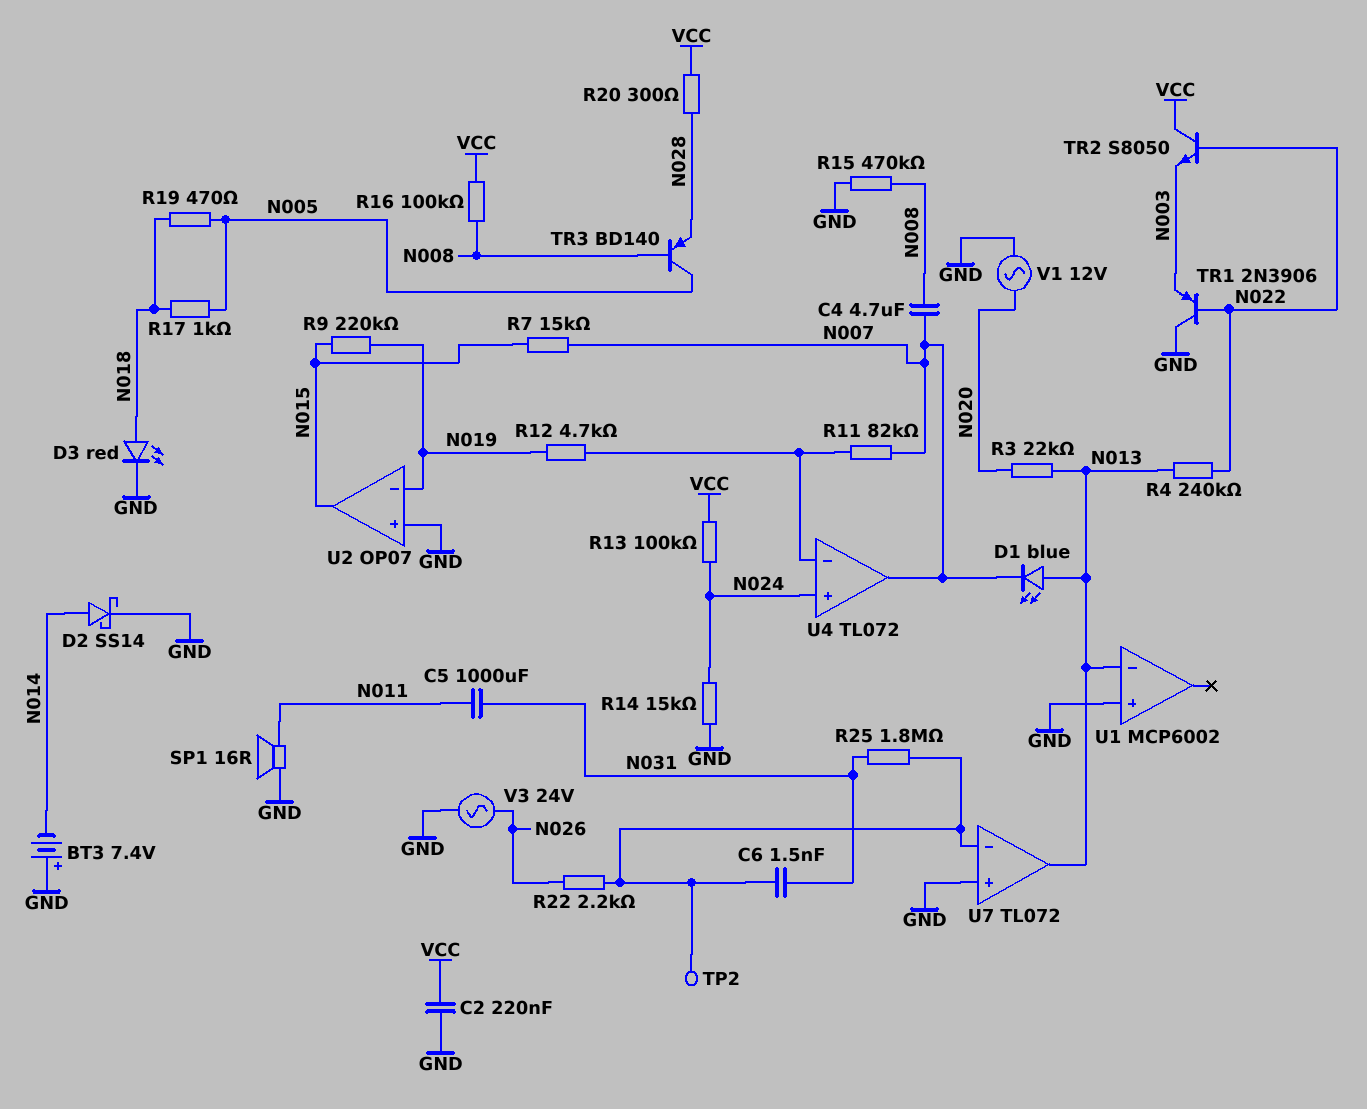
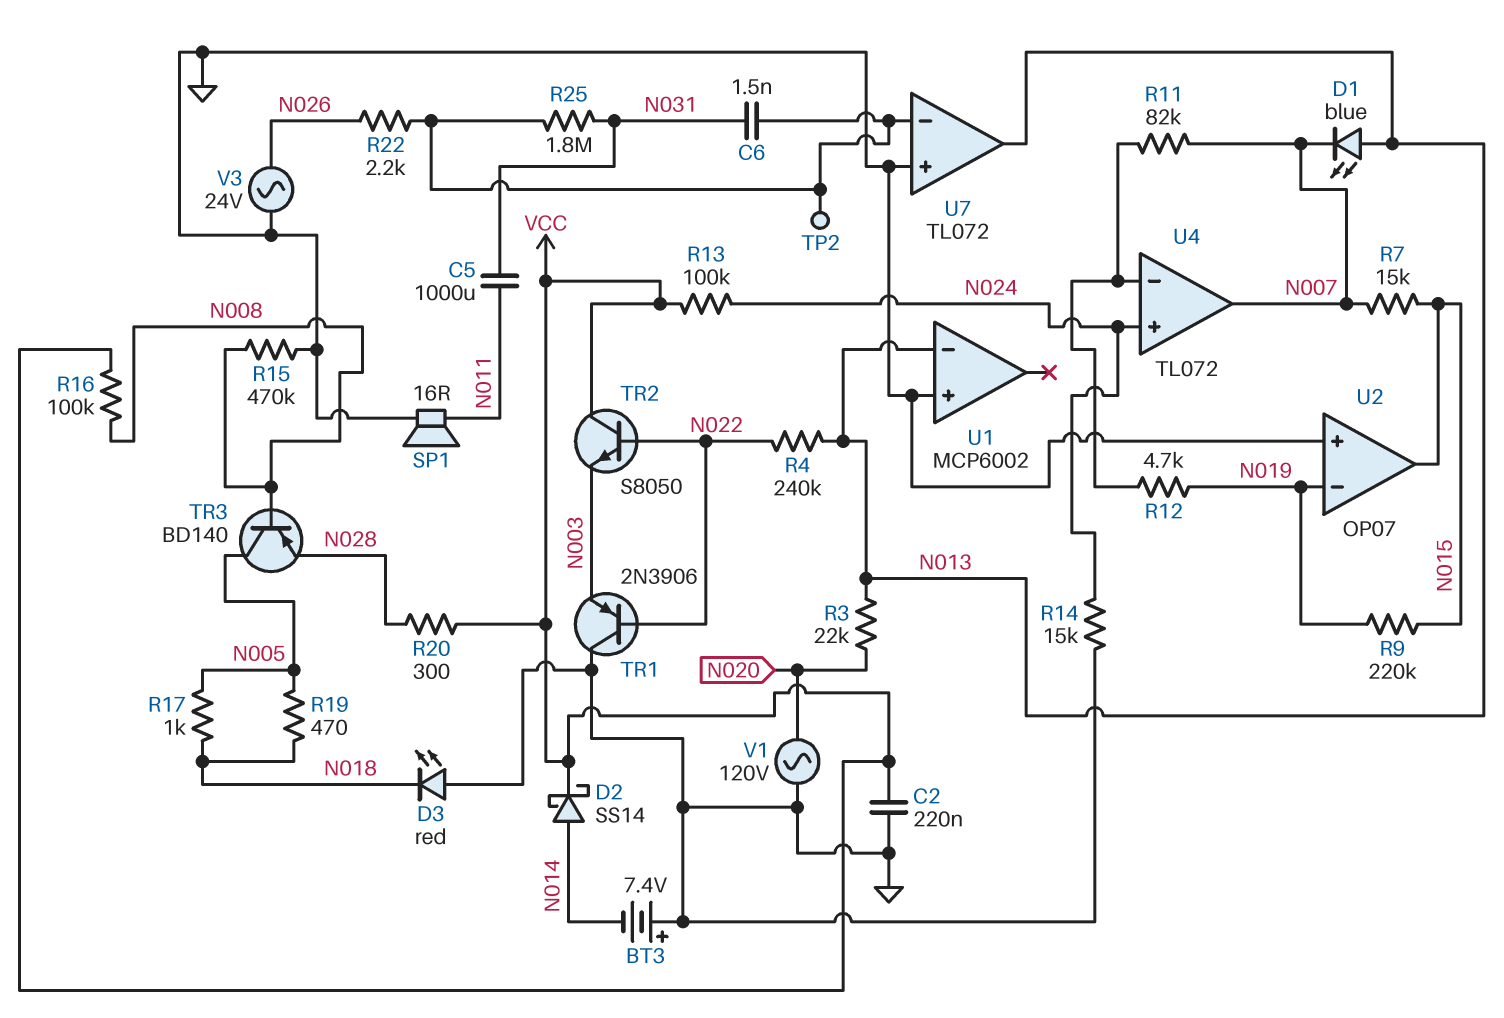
C4: 4.7uF (N007, N008) -> none
D2: schottky SS14 (A N014, K GND) -> schottky SS14 (A N014, K VCC)
D3: LED red (A N018, K GND) -> LED red (A GND, K N018)
V1: AC 12V (GND, N020) -> AC 120V (GND, N020)

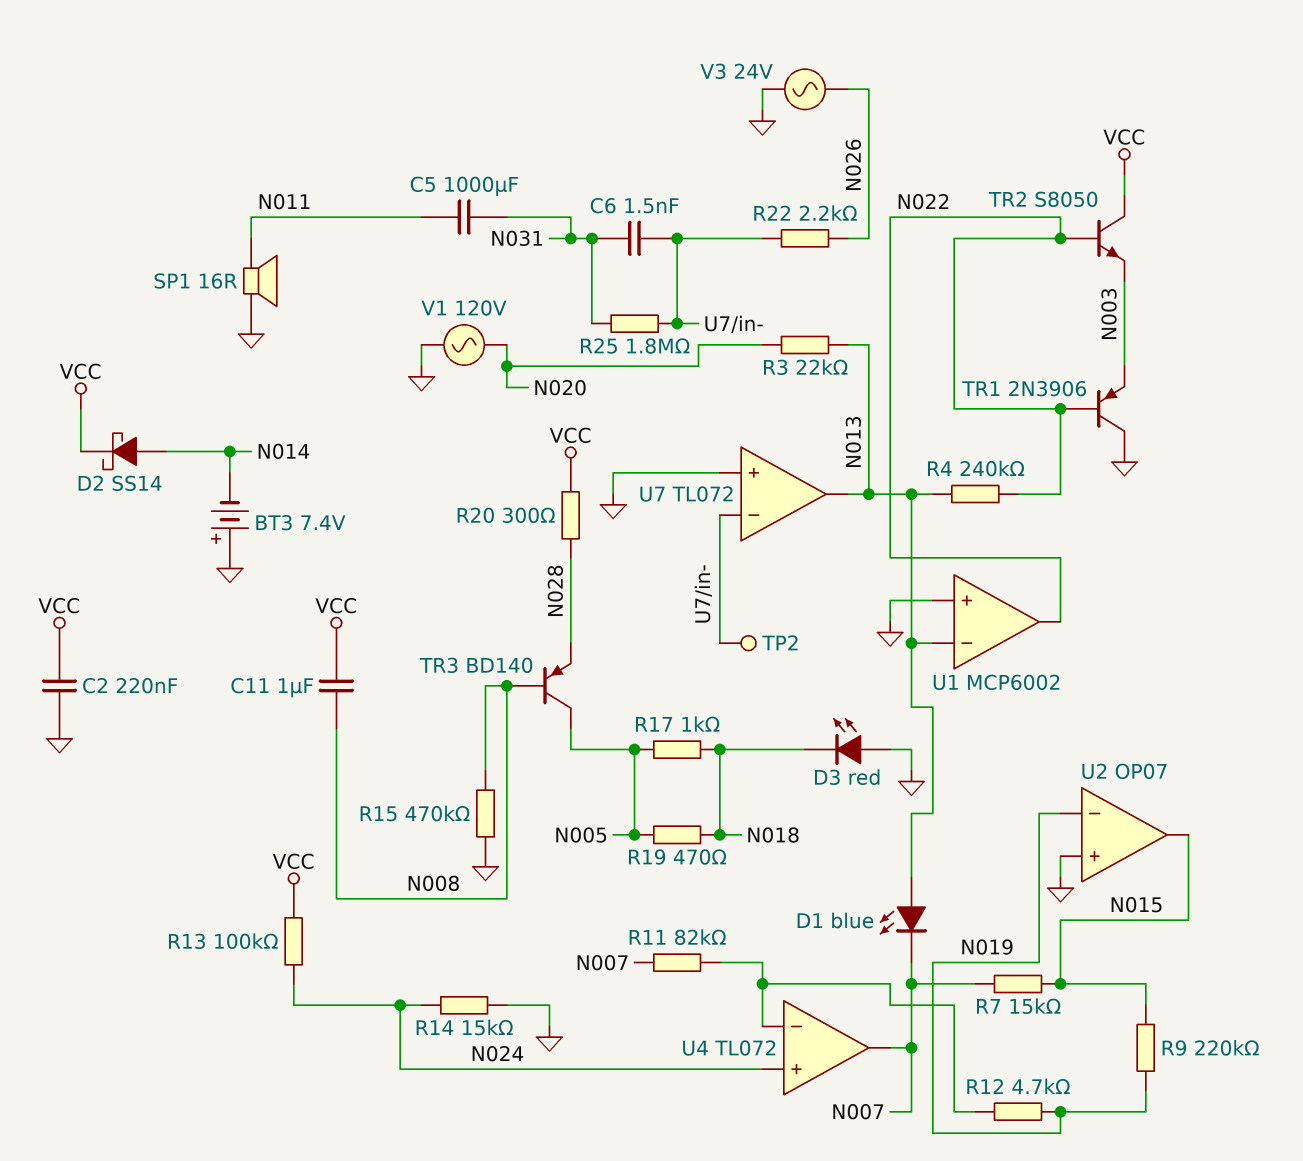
C11: none -> 1uF (N008, VCC)
R16: 100k (N008, VCC) -> none
U1 pin out: none -> N022

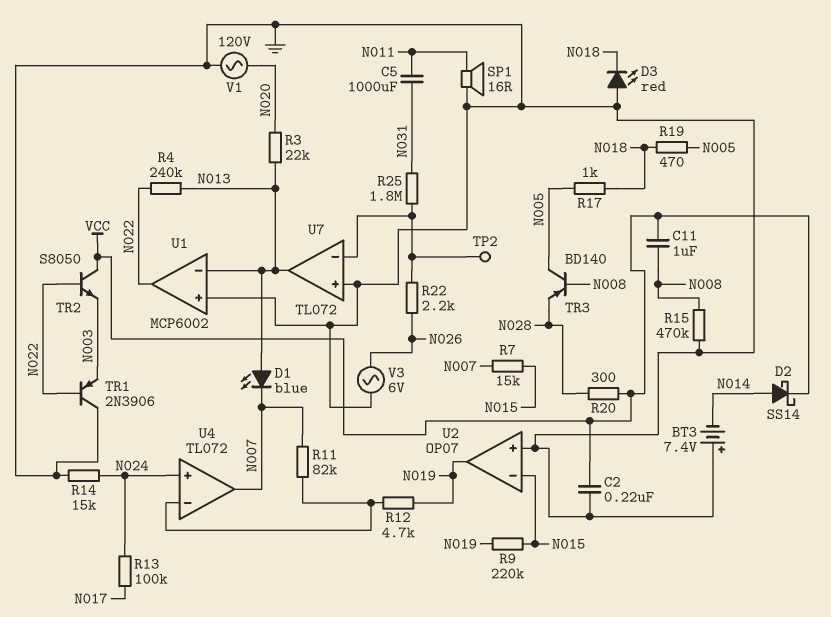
C6: 1.5nF (N031, U7/in-) -> none
R13: 100k (N024, VCC) -> 100k (N017, N024)
U2 pin in-: N019 -> N015
U2 pin out: N015 -> N019
V3: AC 24V (GND, N026) -> AC 6V (GND, N026)

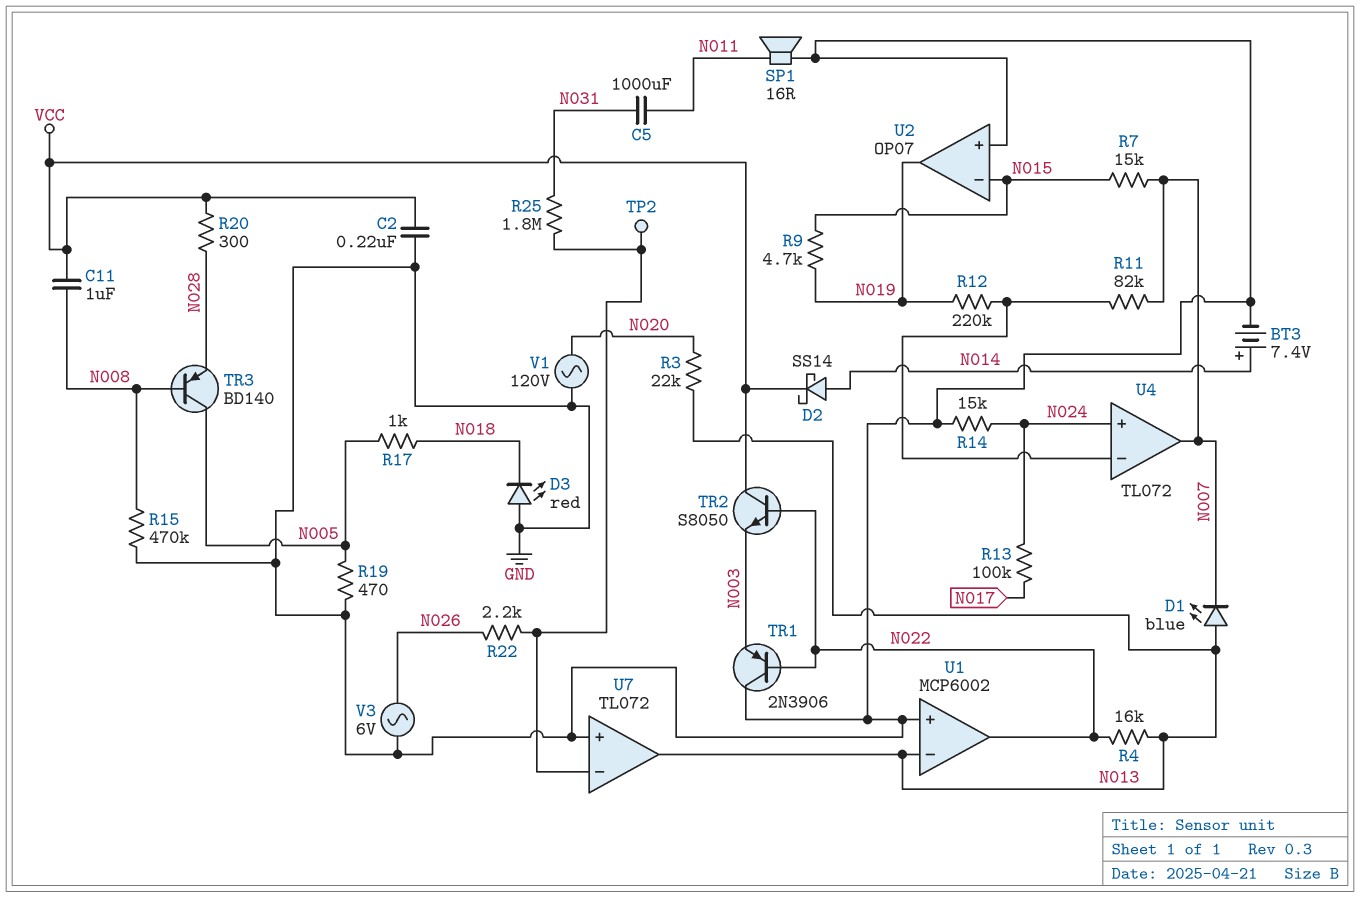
BT3: 7.4V (plus GND, minus N014) -> 7.4V (plus N014, minus GND)
R4: 240k (N013, N022) -> 16k (N013, N022)
R9: 220k (N015, N019) -> 4.7k (N015, N019)
R12: 4.7k (N019, U4/in-) -> 220k (N019, U4/in-)
R19: 470 (N005, N018) -> 470 (GND, N005)

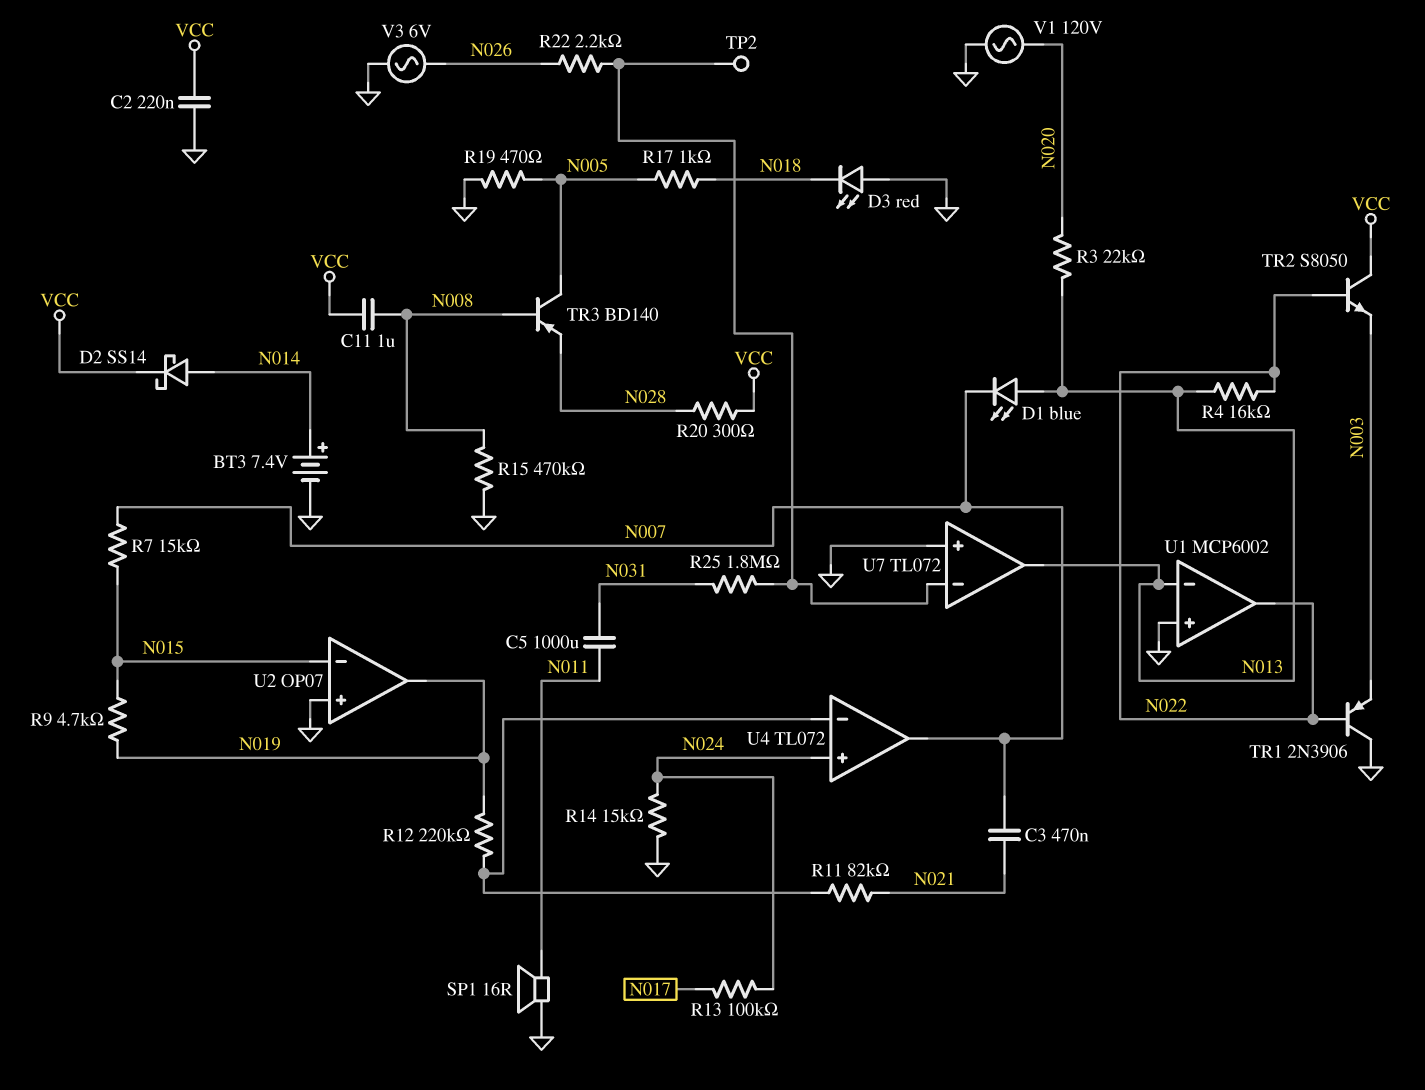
C3: none -> 470nF (N007, N021)
R11: 82k (N007, U4/in-) -> 82k (N021, U4/in-)

